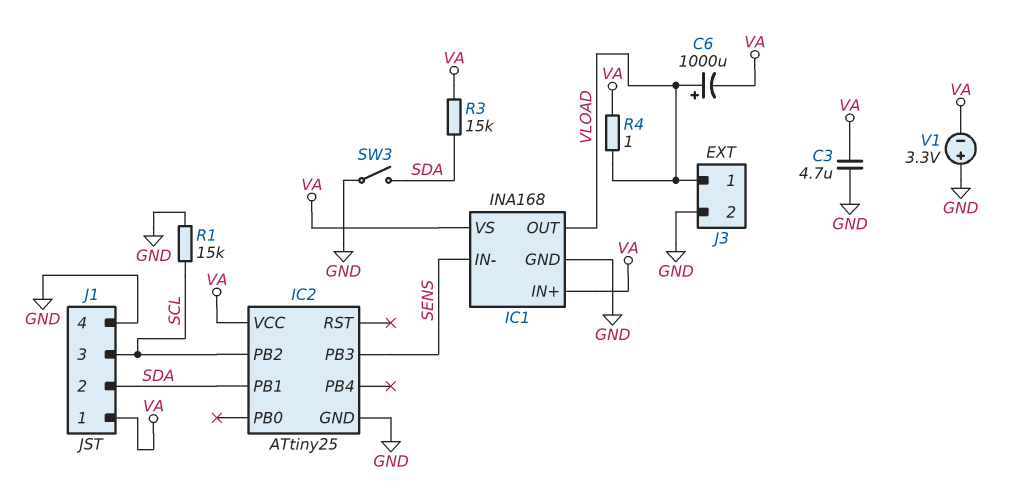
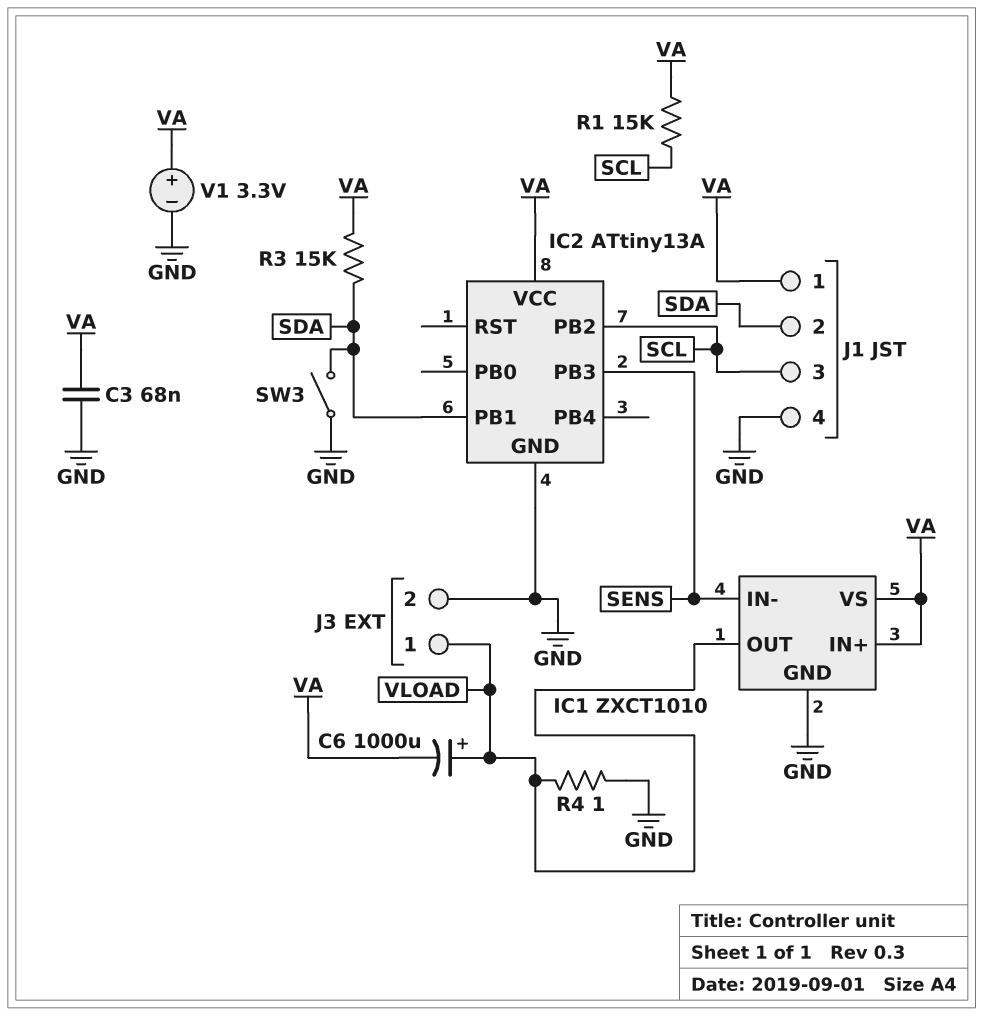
C3: 4.7uF (GND, VA) -> 68nF (GND, VA)
IC1: INA168 -> ZXCT1010
IC2: ATtiny25 -> ATtiny13A
R1: 15k (GND, SCL) -> 15k (SCL, VA)
R4: 1 (VA, VLOAD) -> 1 (GND, VLOAD)
V1: 3.3V (plus GND, minus VA) -> 3.3V (plus VA, minus GND)

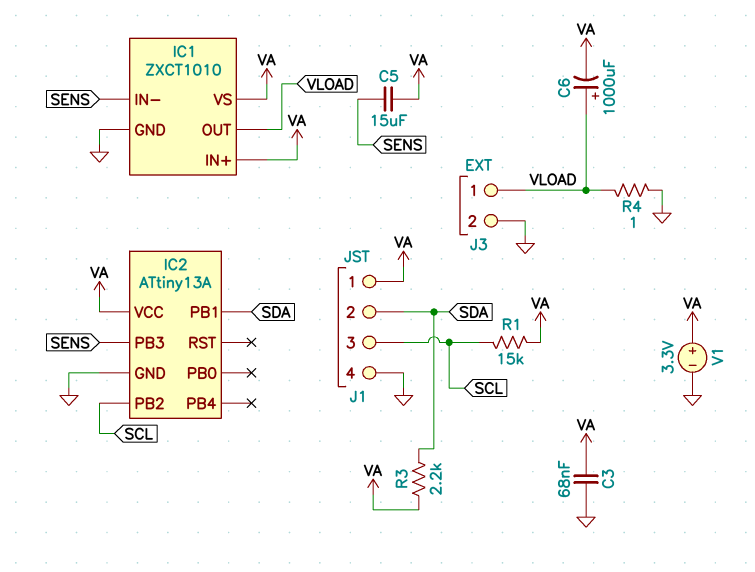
C5: none -> 15uF (SENS, VA)
R3: 15k (SDA, VA) -> 2.2k (SDA, VA)
SW3: switch (GND, SDA) -> none

